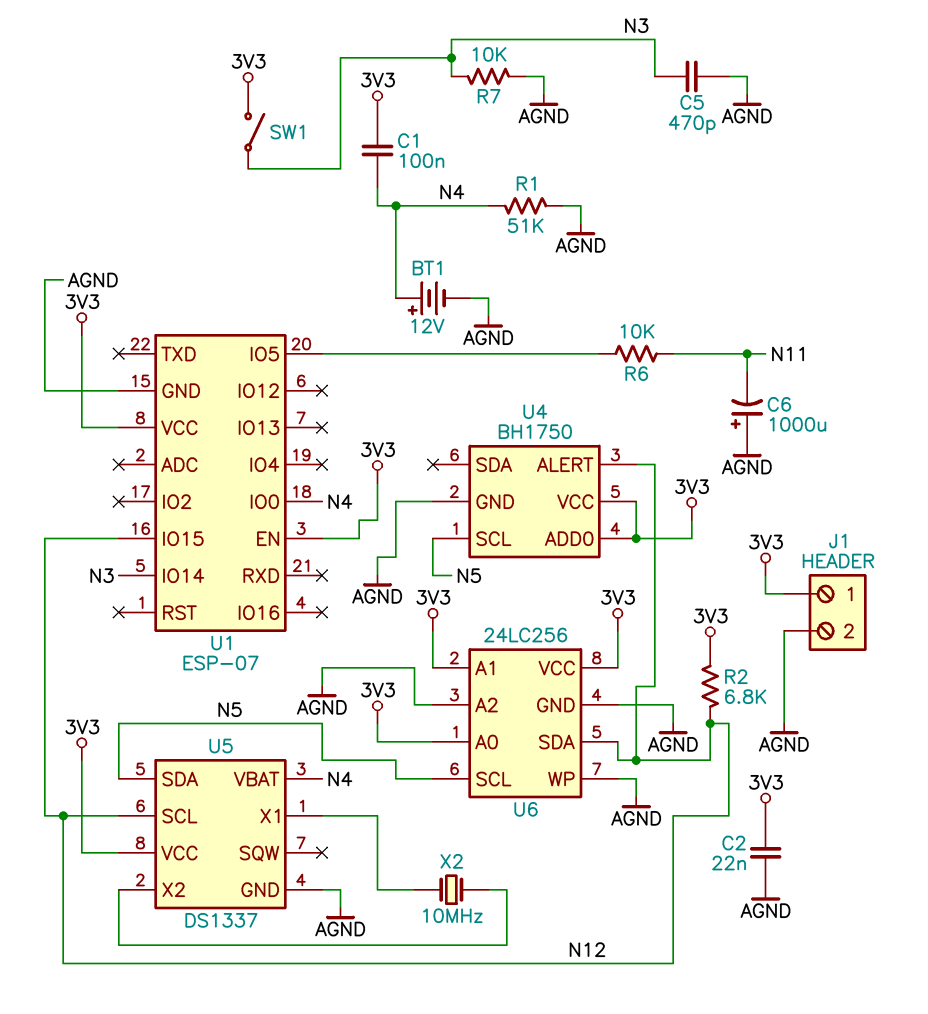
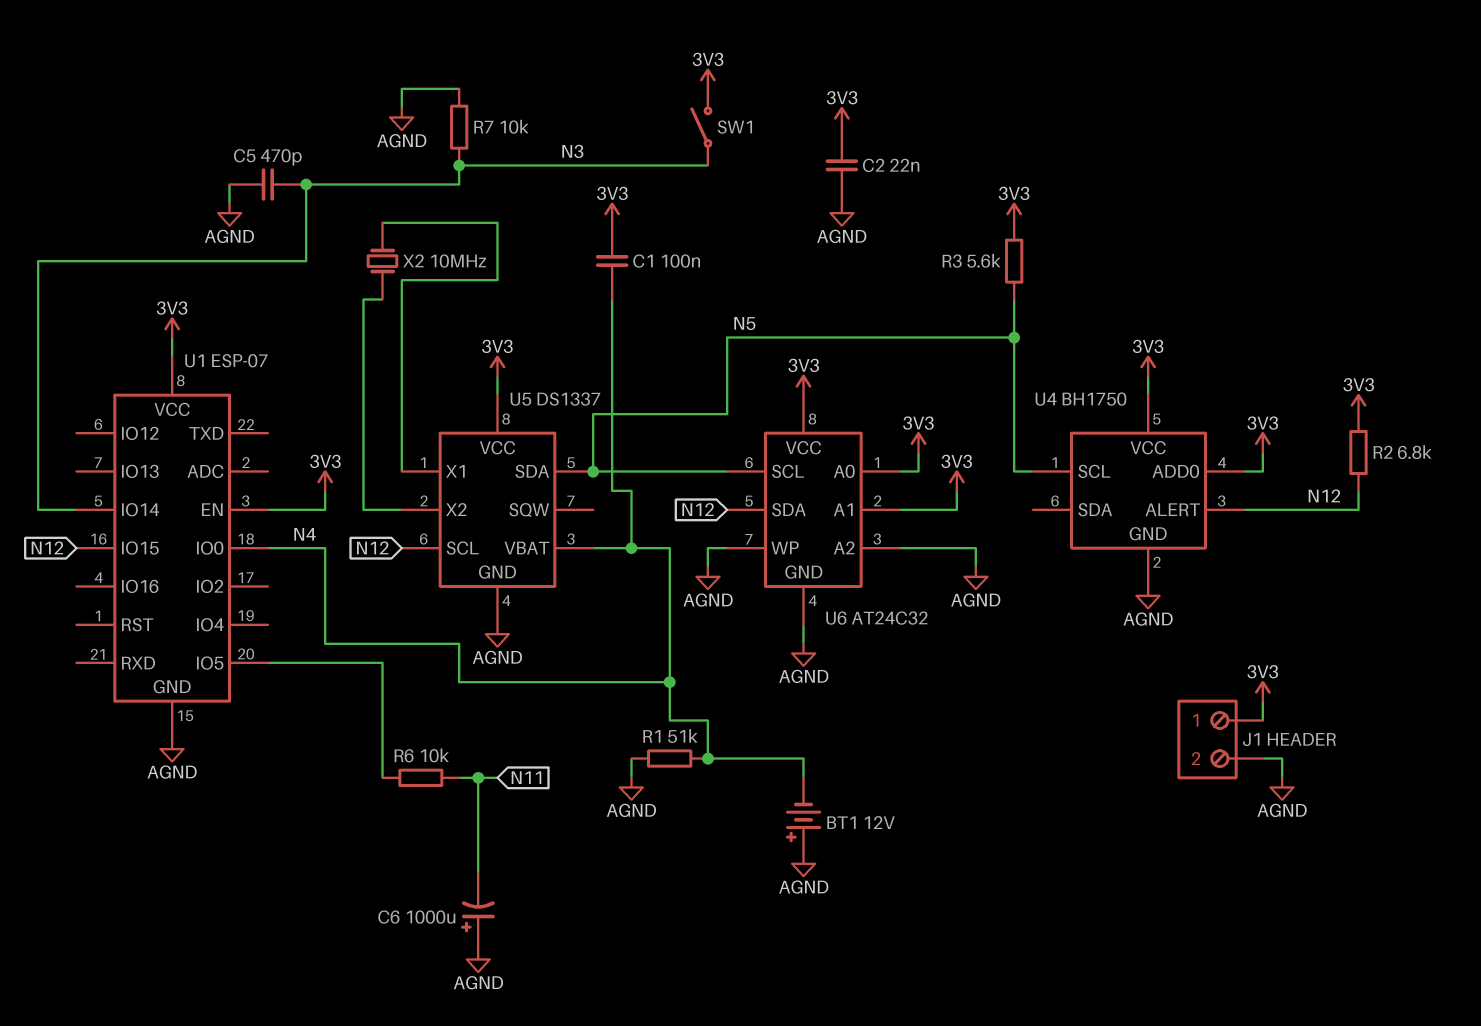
BT1: 12V (plus N4, minus AGND) -> 12V (plus AGND, minus N4)
R3: none -> 5.6k (3V3, N5)
U6: 24LC256 -> AT24C32

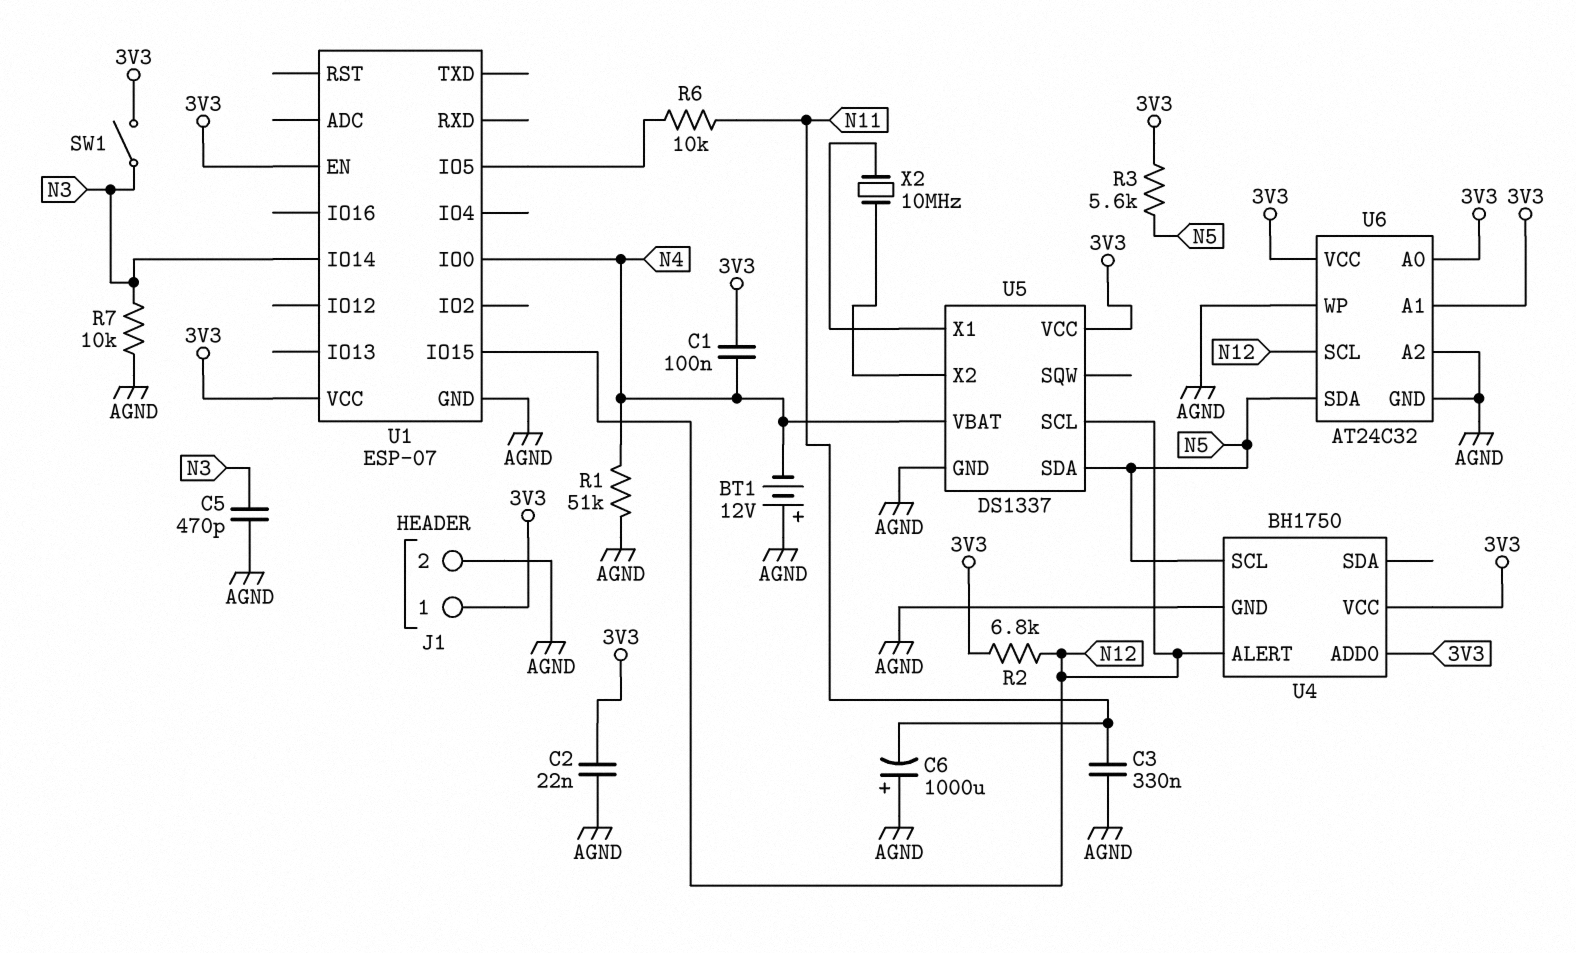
C3: none -> 330nF (AGND, N11)
U6 pin SCL: N5 -> N12
U6 pin SDA: N12 -> N5

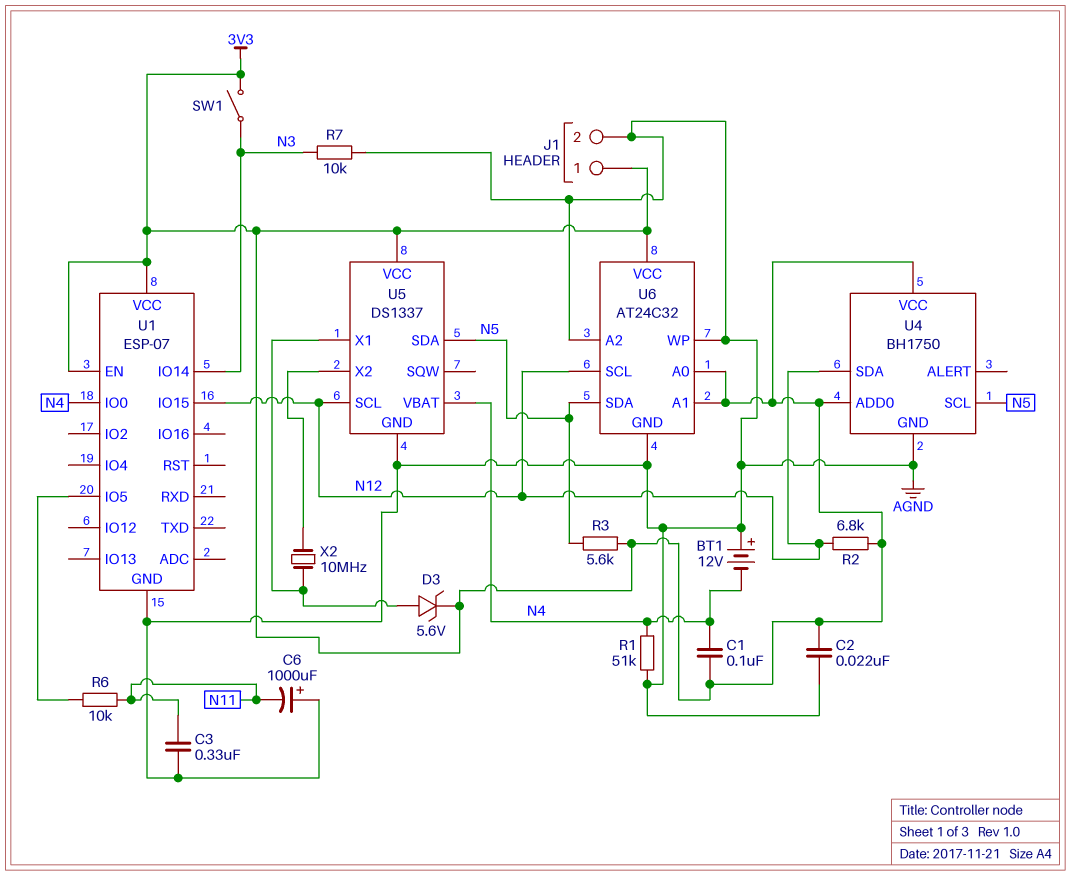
C5: 470pF (AGND, N3) -> none
D3: none -> zener 5.6V (A U5/X1, K 3V3)
U4 pin ALERT: N12 -> none
U4 pin SDA: none -> N12

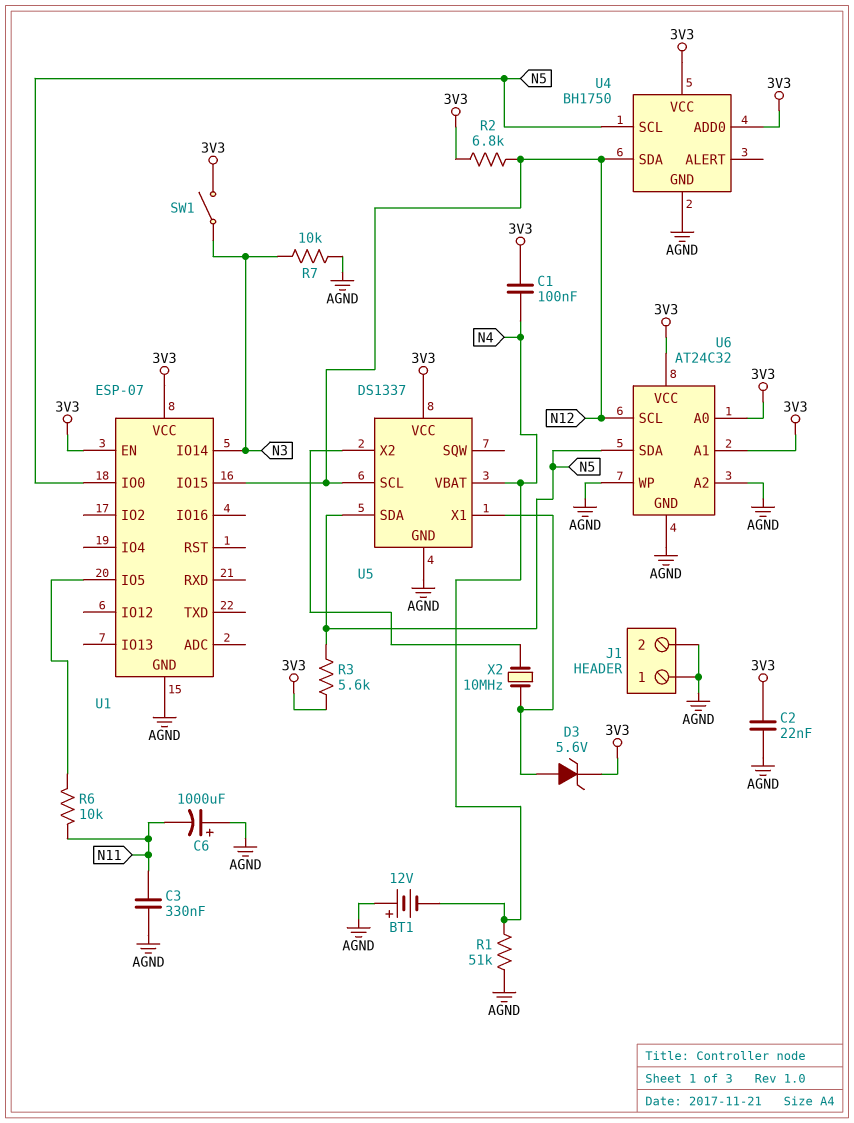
J1 pin 1: 3V3 -> AGND
U1 pin IO0: N4 -> N5

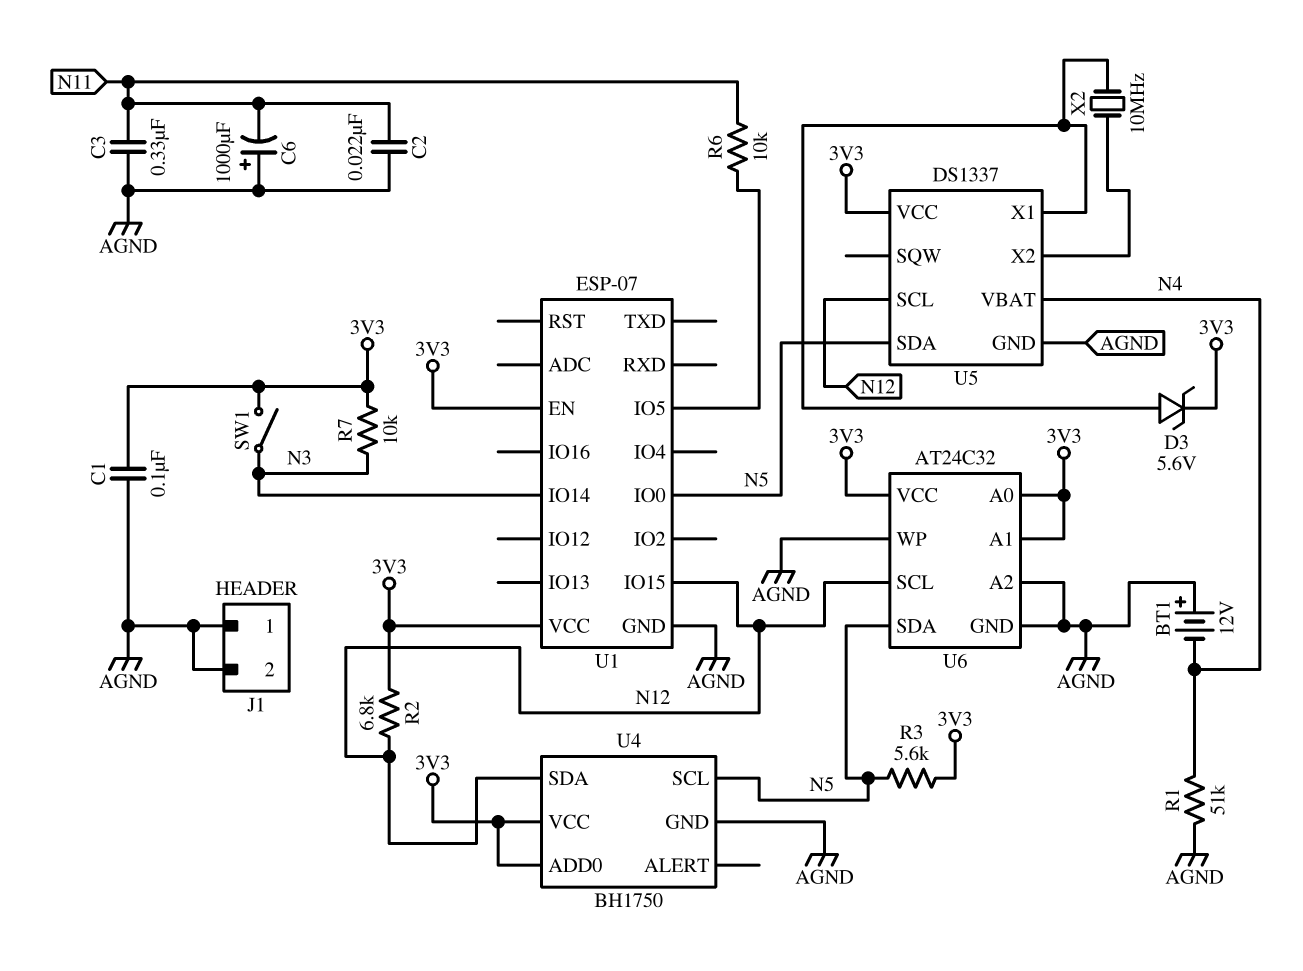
C1: 100nF (3V3, N4) -> 100nF (3V3, AGND)
C2: 22nF (3V3, AGND) -> 22nF (AGND, N11)
R7: 10k (AGND, N3) -> 10k (3V3, N3)

